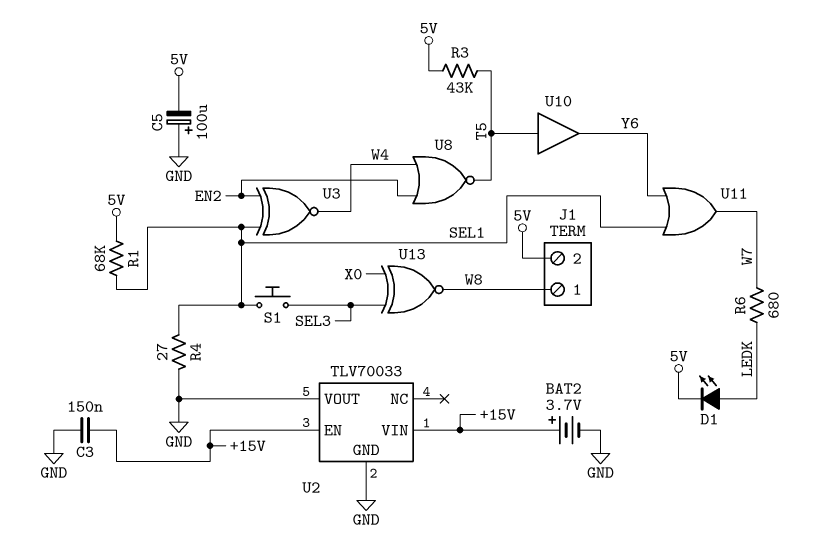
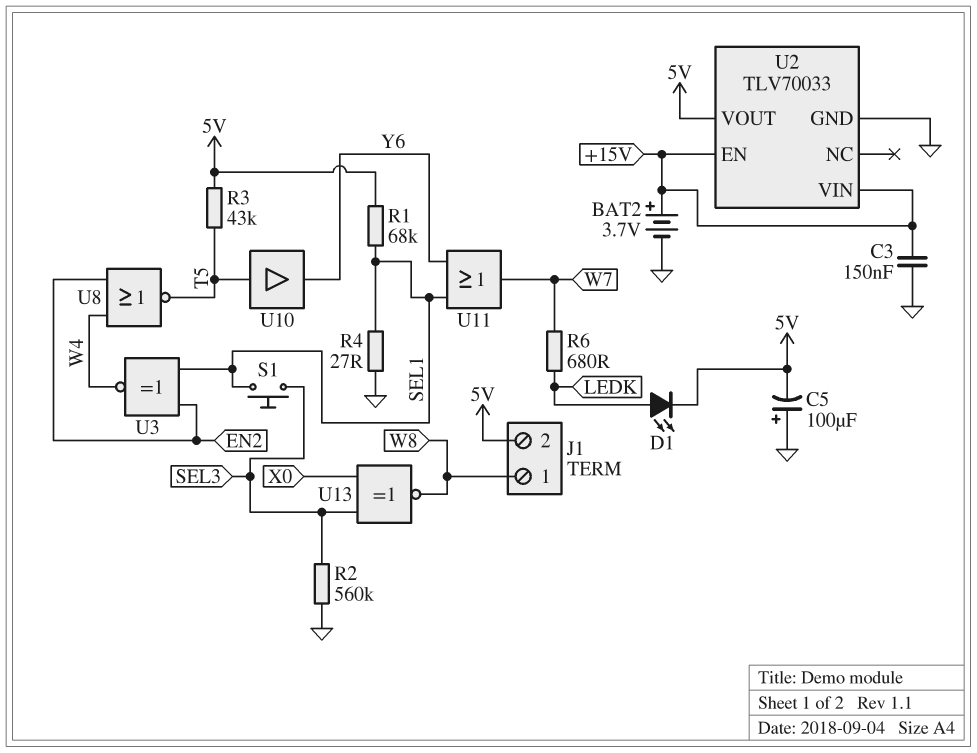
R2: none -> 560k (GND, SEL3)
U2 pin VOUT: GND -> 5V

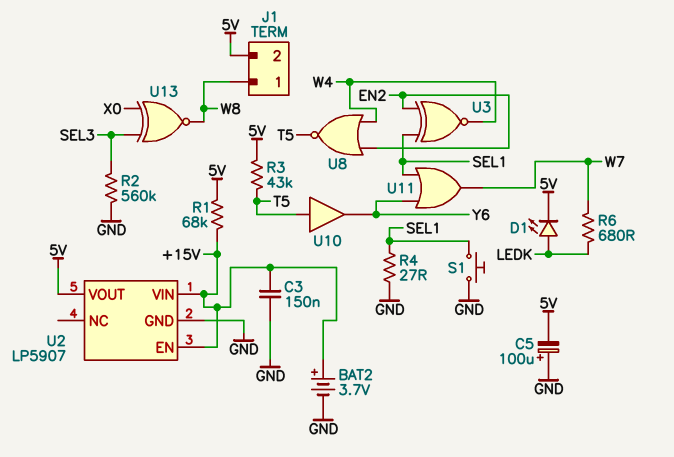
R1: 68k (5V, SEL1) -> 68k (+15V, 5V)
S1: button (SEL1, SEL3) -> button (GND, SEL1)
U2: TLV70033 -> LP5907

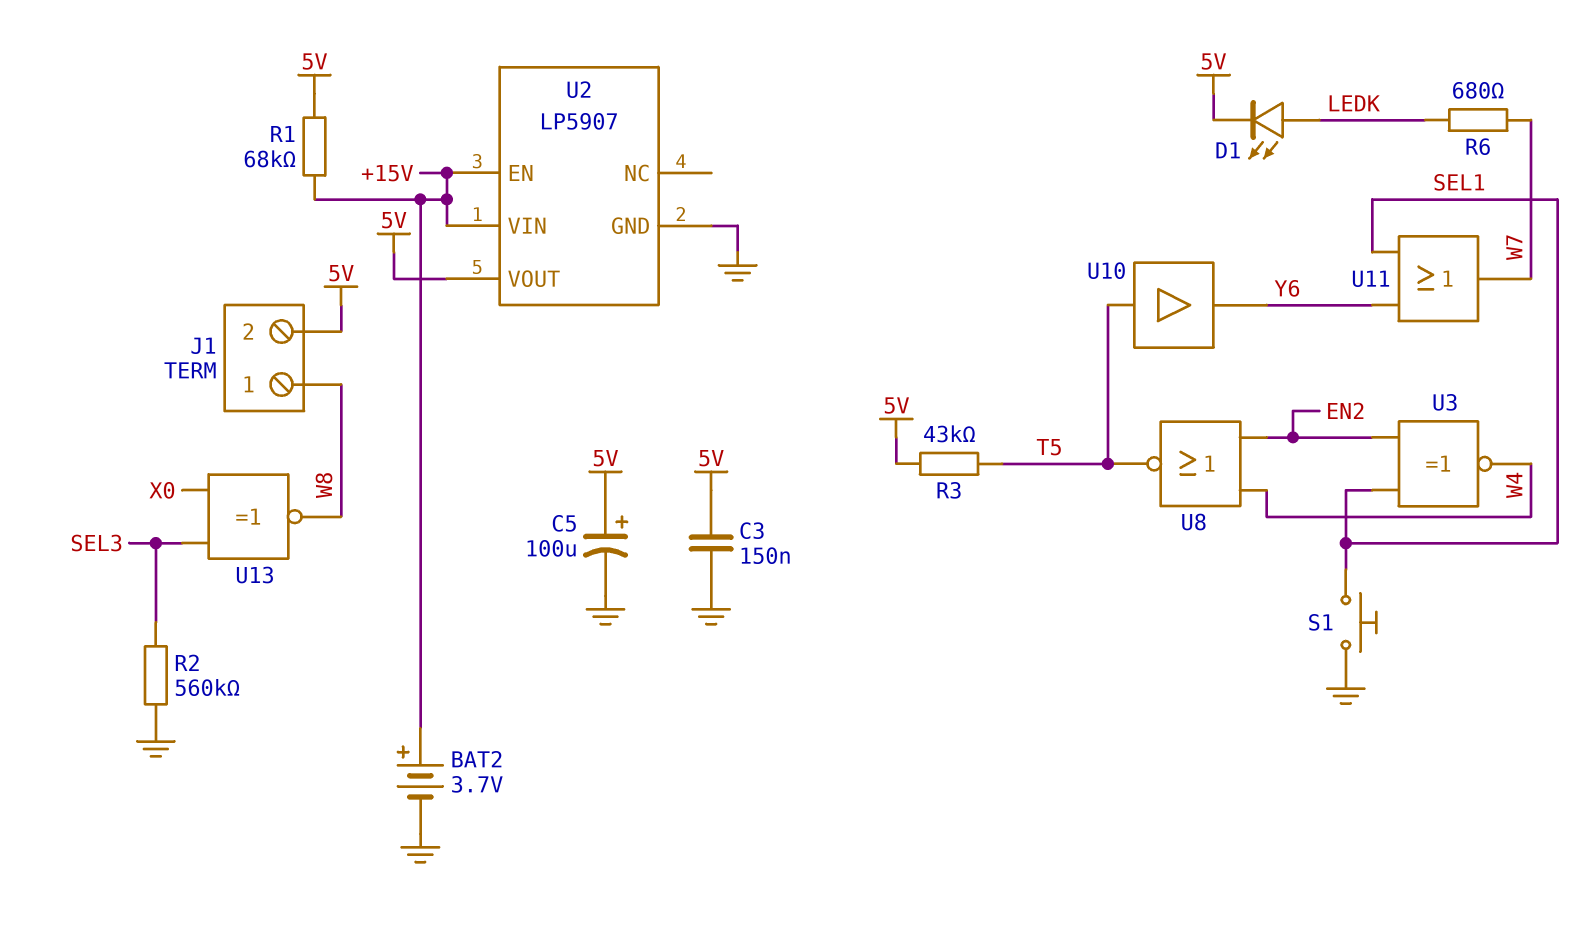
C3: 150nF (+15V, GND) -> 150nF (5V, GND)
C5: 100uF (plus GND, minus 5V) -> 100uF (plus 5V, minus GND)
R4: 27 (GND, SEL1) -> none

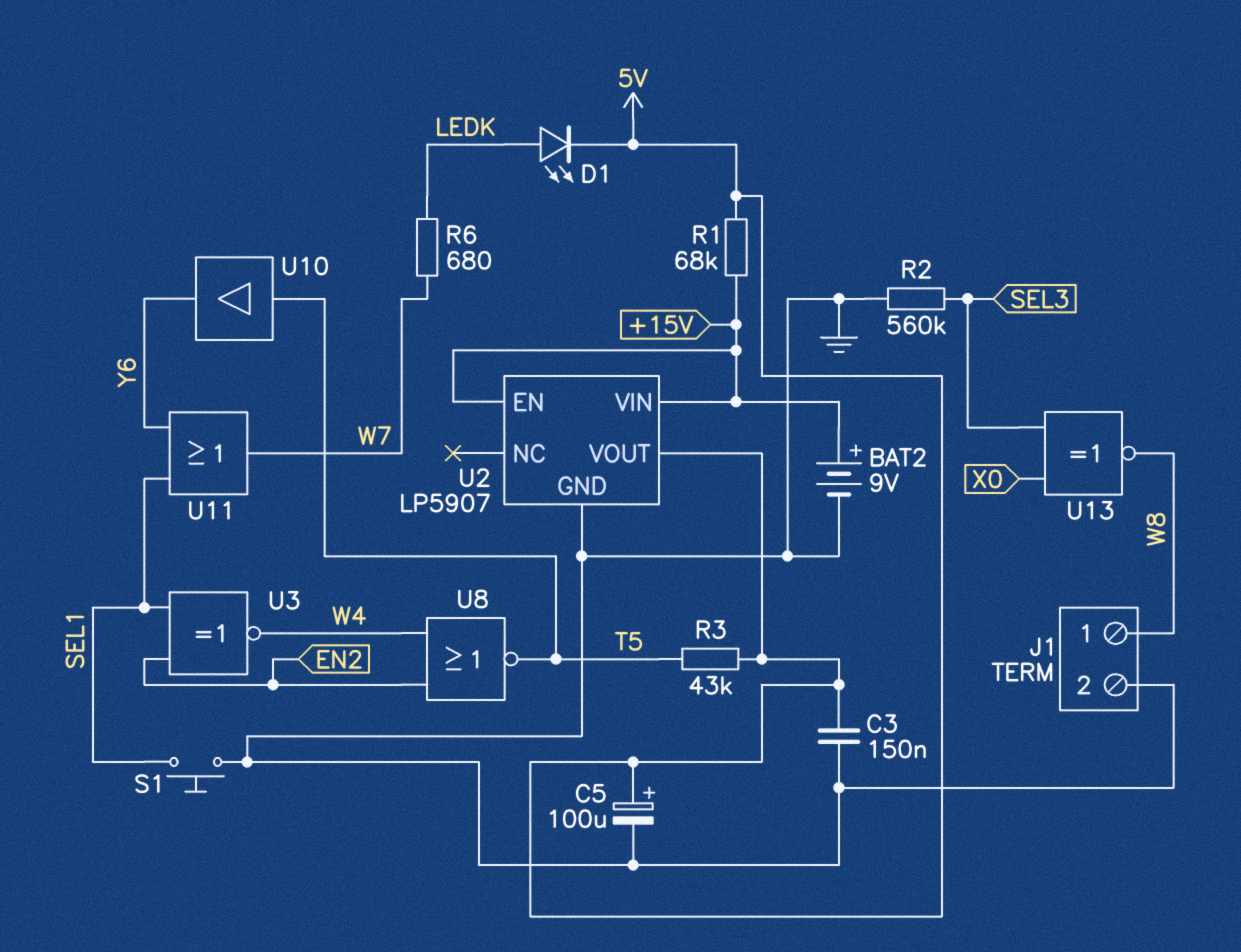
BAT2: 3.7V (plus +15V, minus GND) -> 9V (plus +15V, minus GND)
J1 pin 2: 5V -> GND

